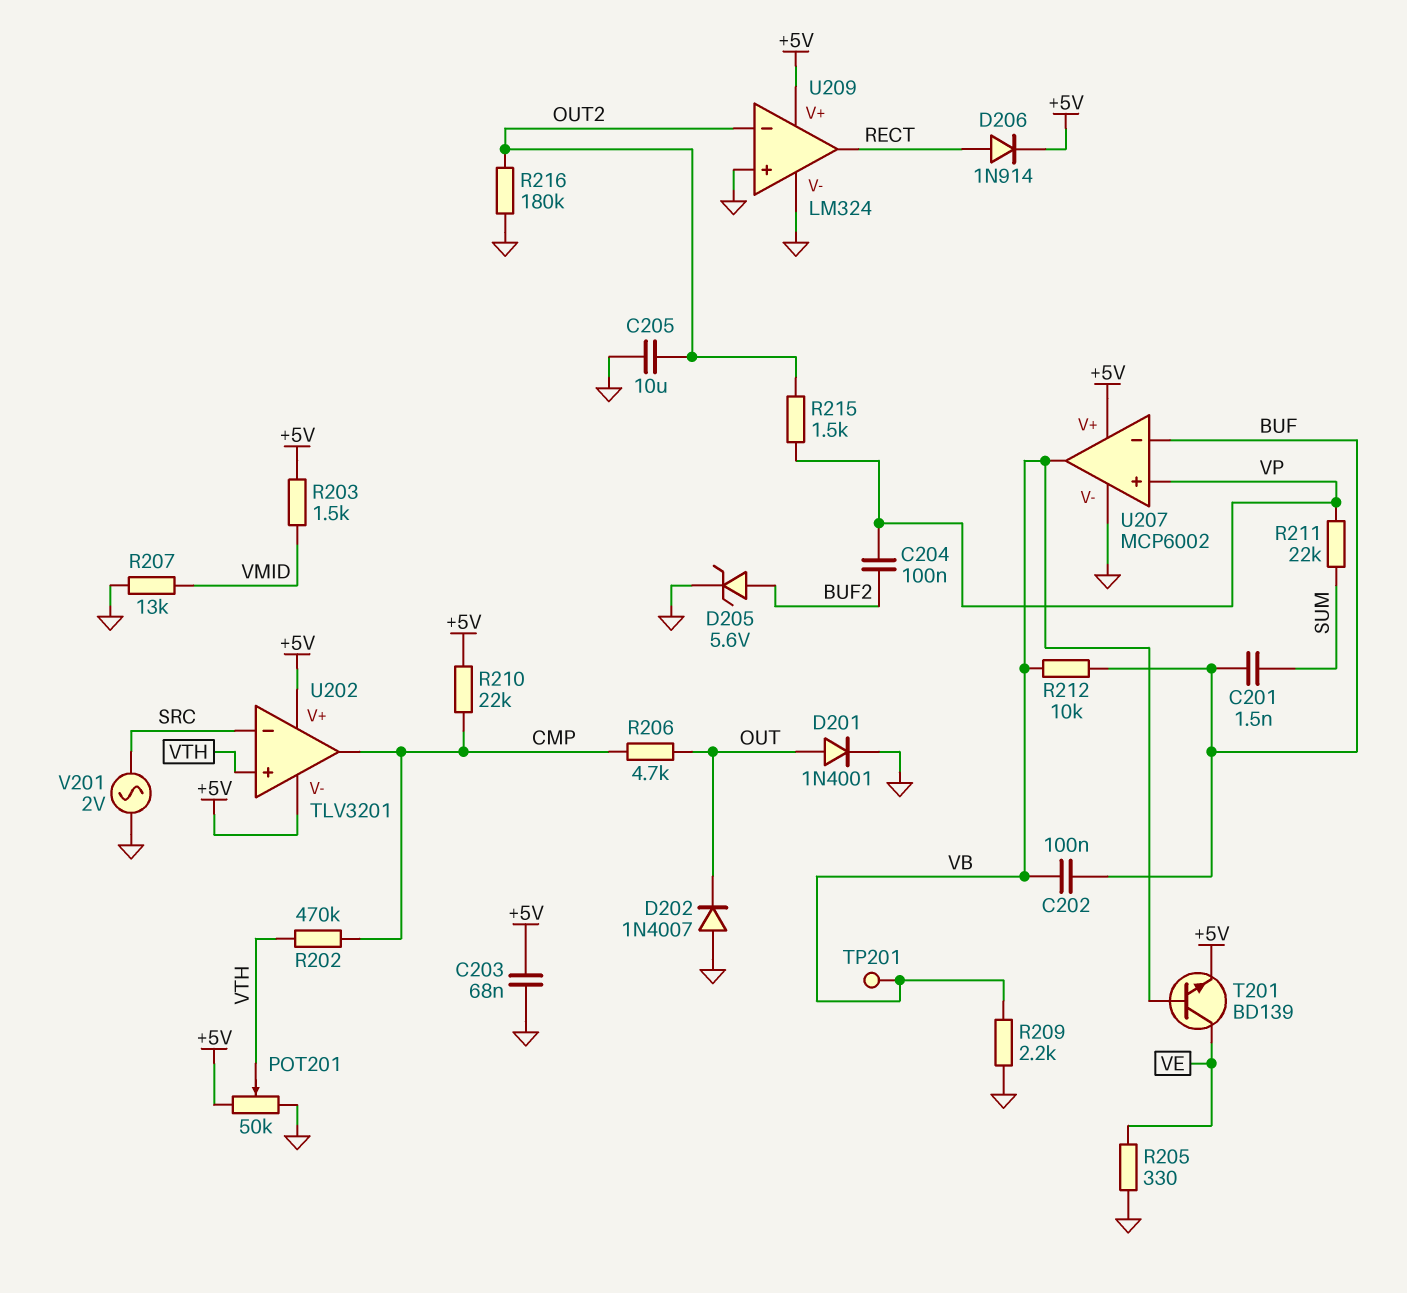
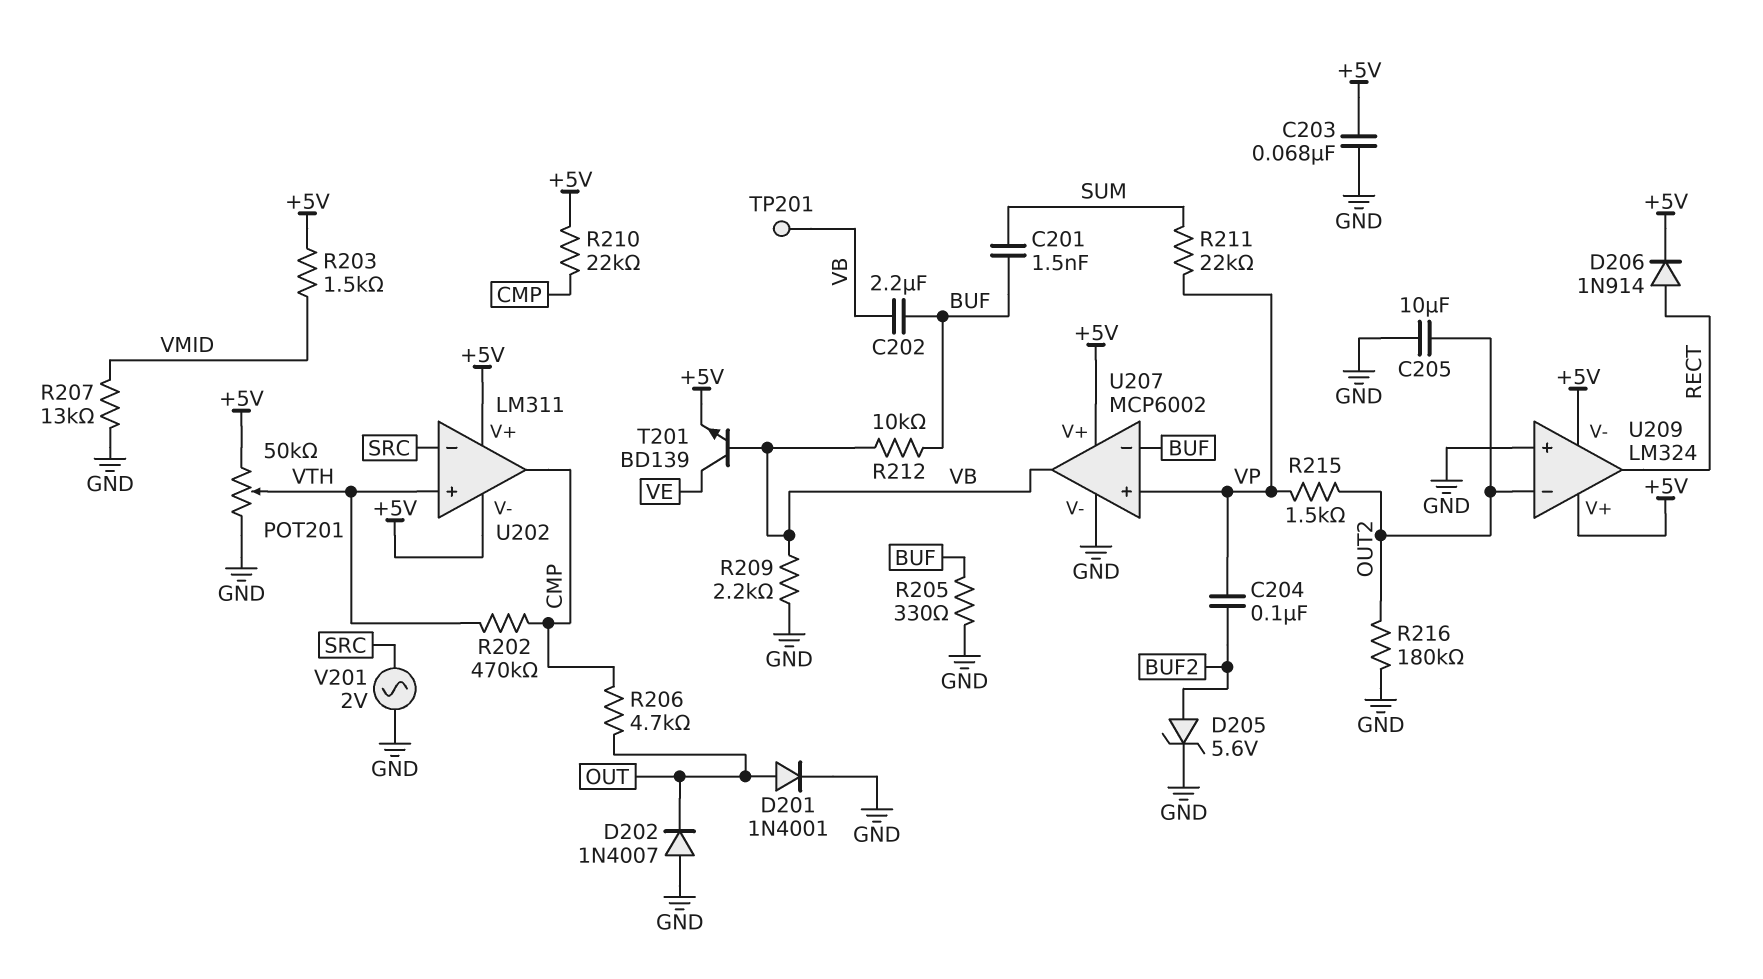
C202: 100nF (BUF, VB) -> 2.2uF (BUF, VB)
R205: 330 (GND, VE) -> 330 (BUF, GND)
U202: TLV3201 -> LM311
U209 pin V-: GND -> +5V

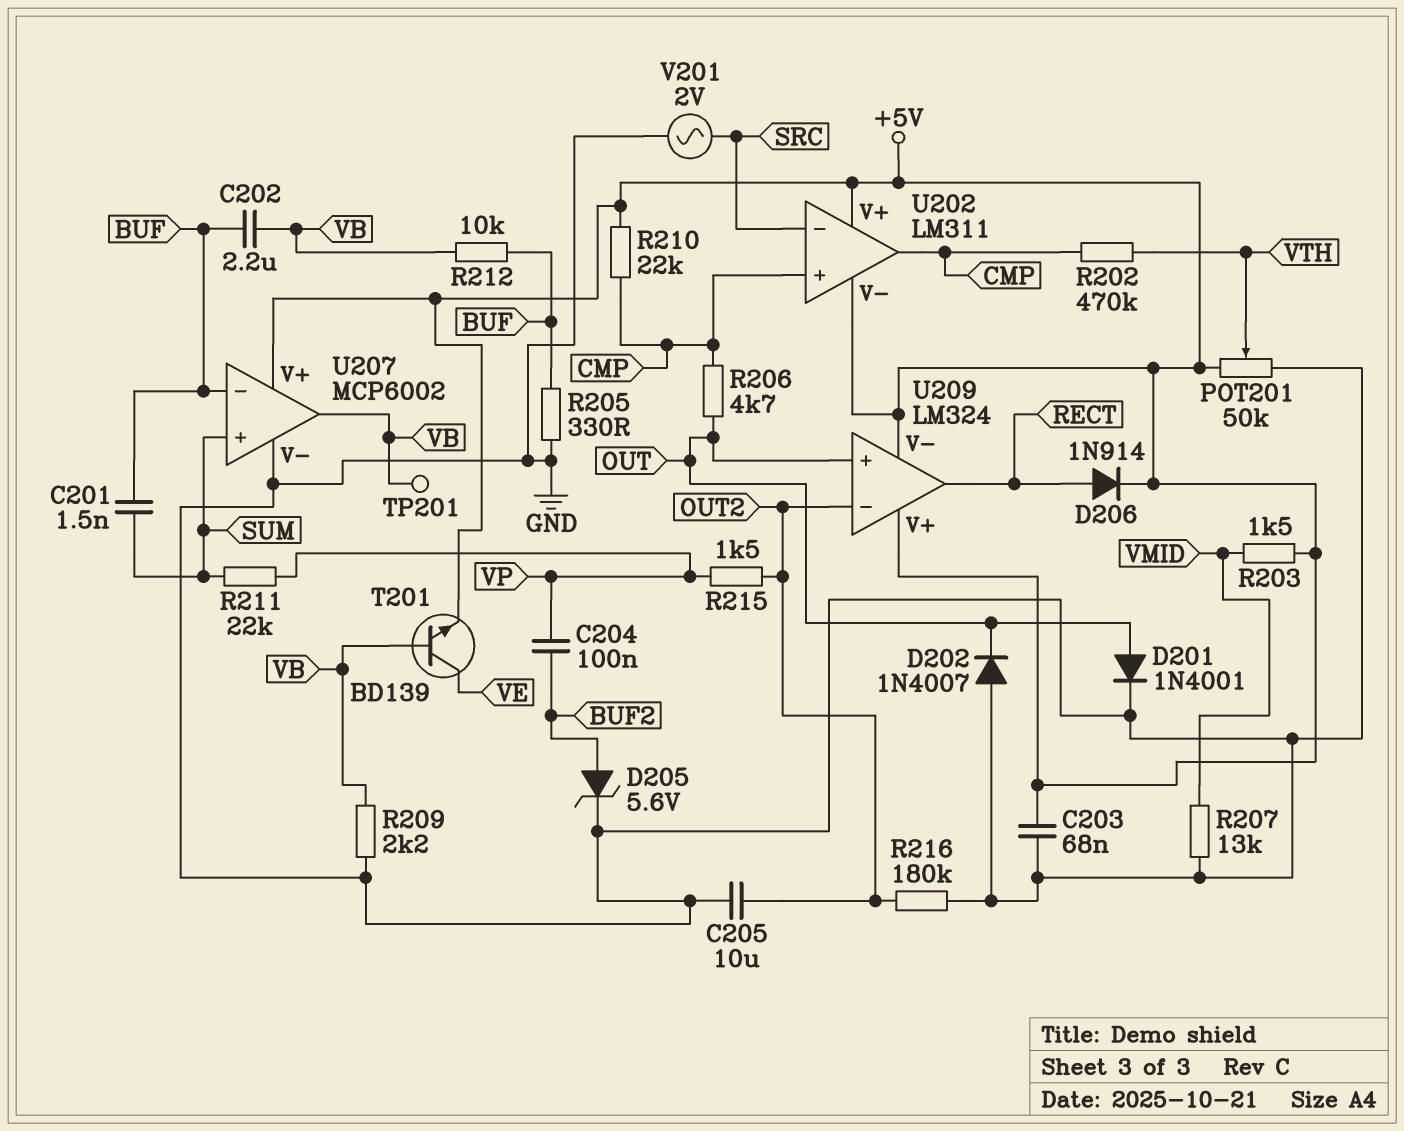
U202 pin in+: VTH -> CMP
U207 pin in+: VP -> SUM
U209 pin in+: GND -> OUT

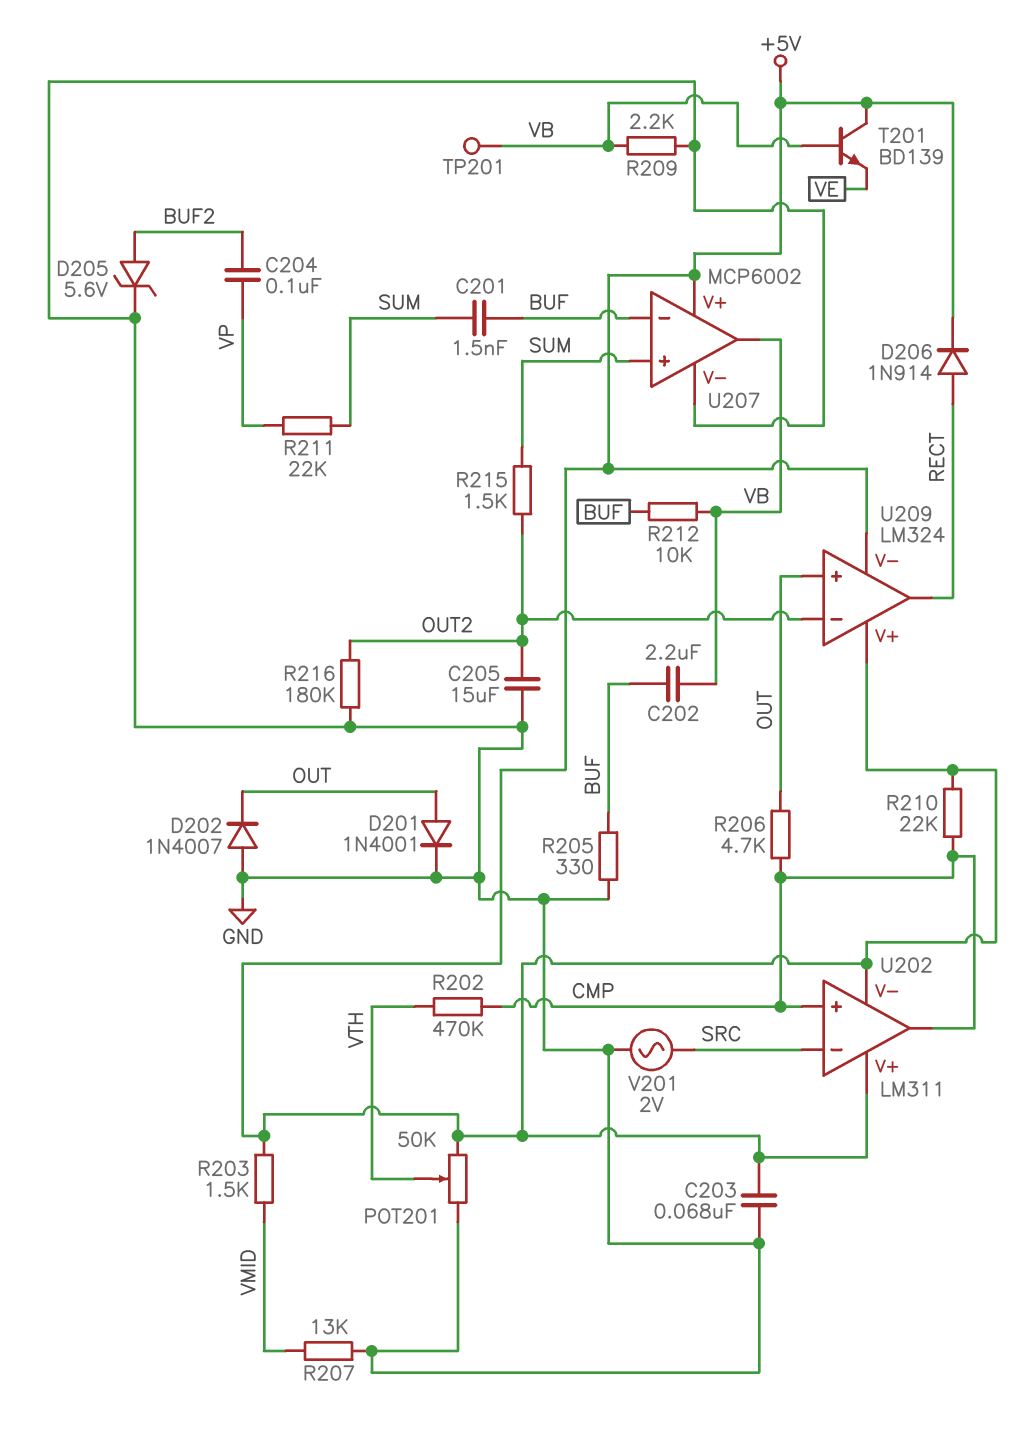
C205: 10uF (GND, OUT2) -> 15uF (GND, OUT2)
R215: 1.5k (OUT2, VP) -> 1.5k (OUT2, SUM)
T201: NPN BD139 (B VB, C VE, E +5V) -> NPN BD139 (B VB, C +5V, E VE)

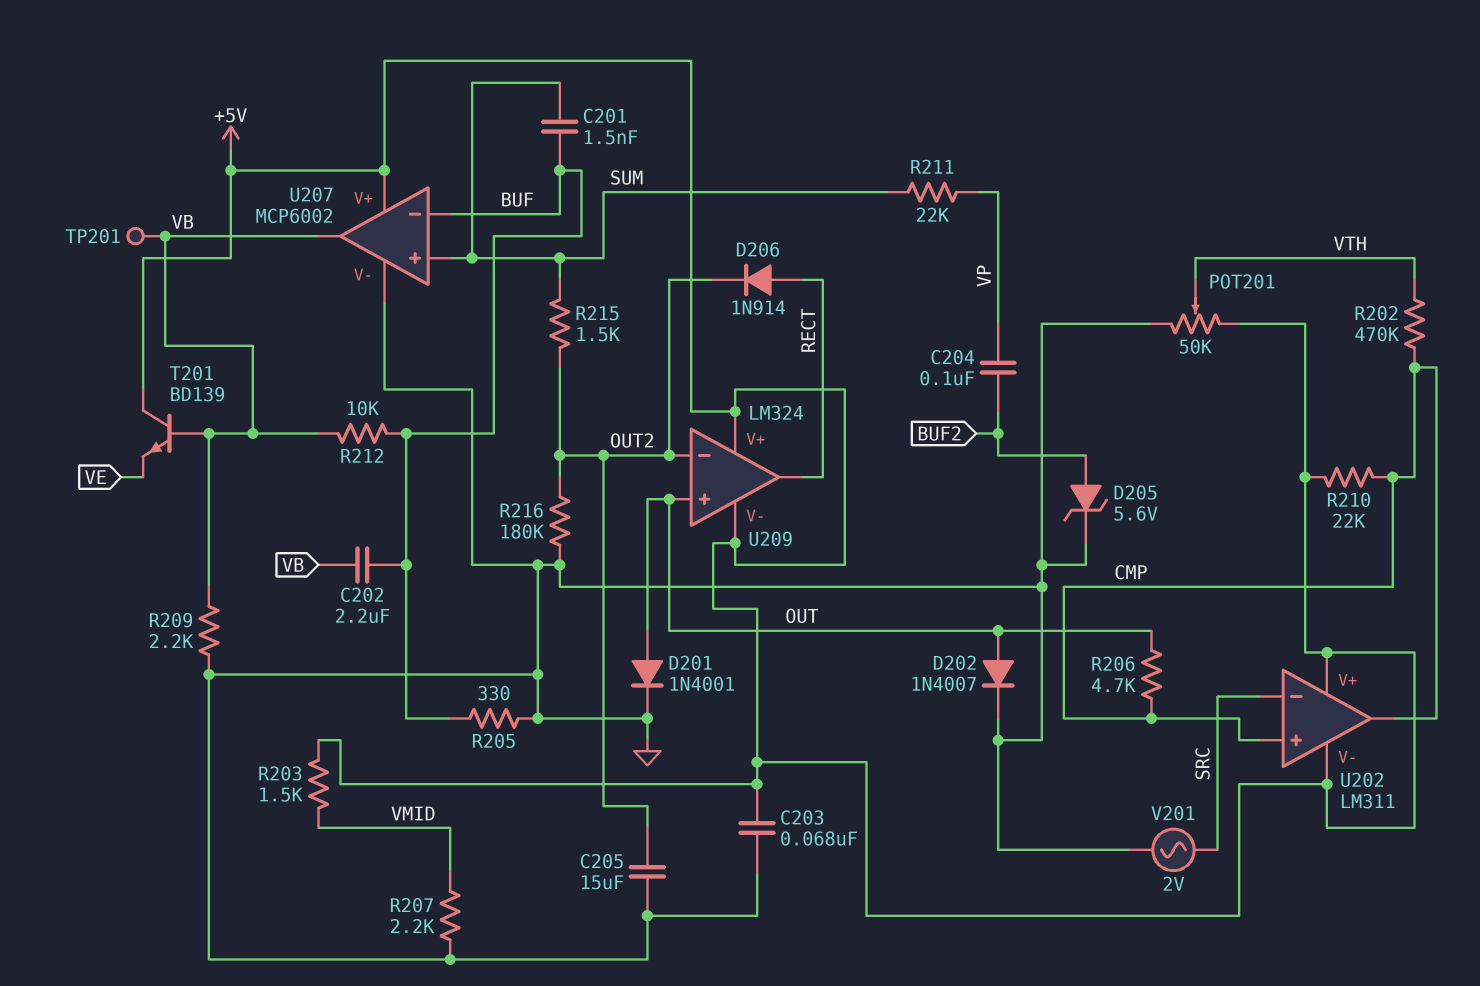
D202: diode 1N4007 (A GND, K OUT) -> diode 1N4007 (A OUT, K GND)
D206: diode 1N914 (A RECT, K +5V) -> diode 1N914 (A RECT, K OUT2)
R207: 13k (GND, VMID) -> 2.2k (GND, VMID)

